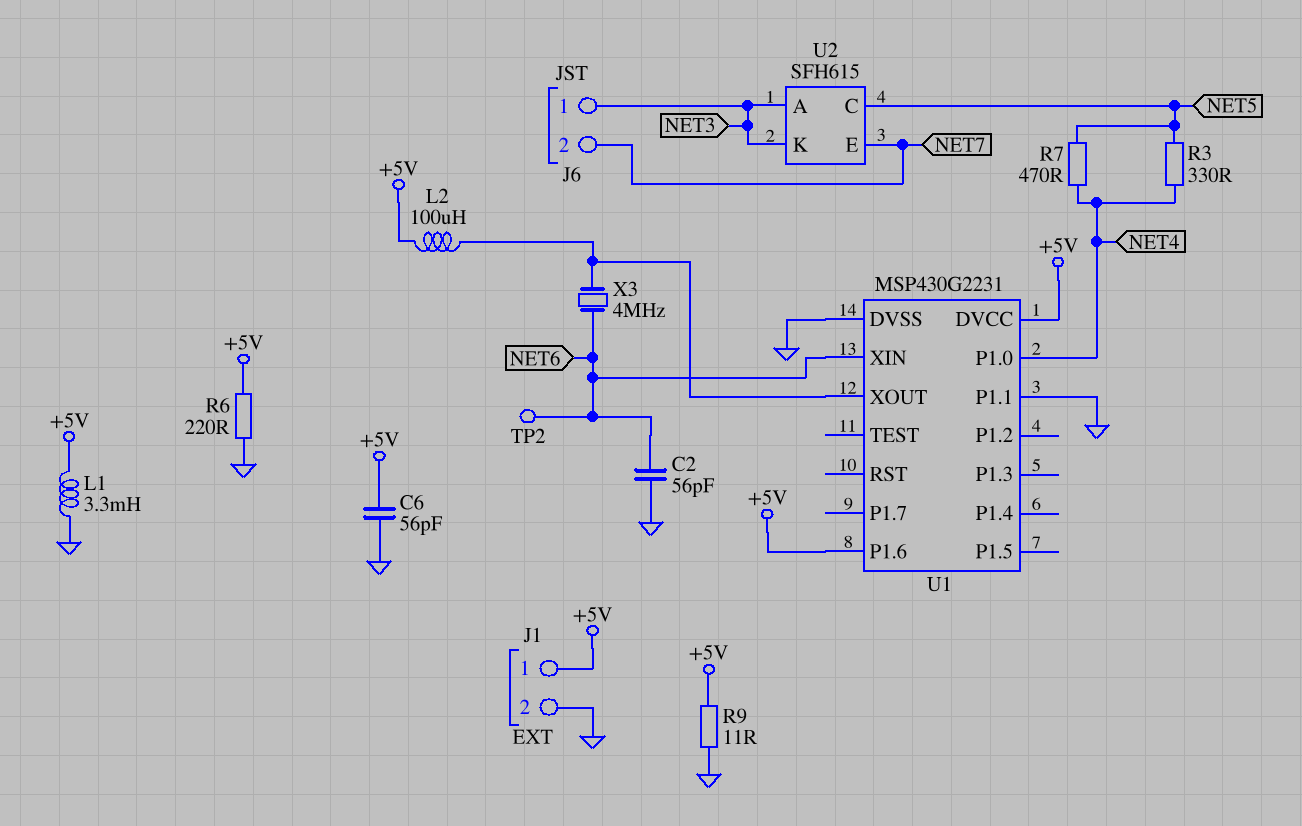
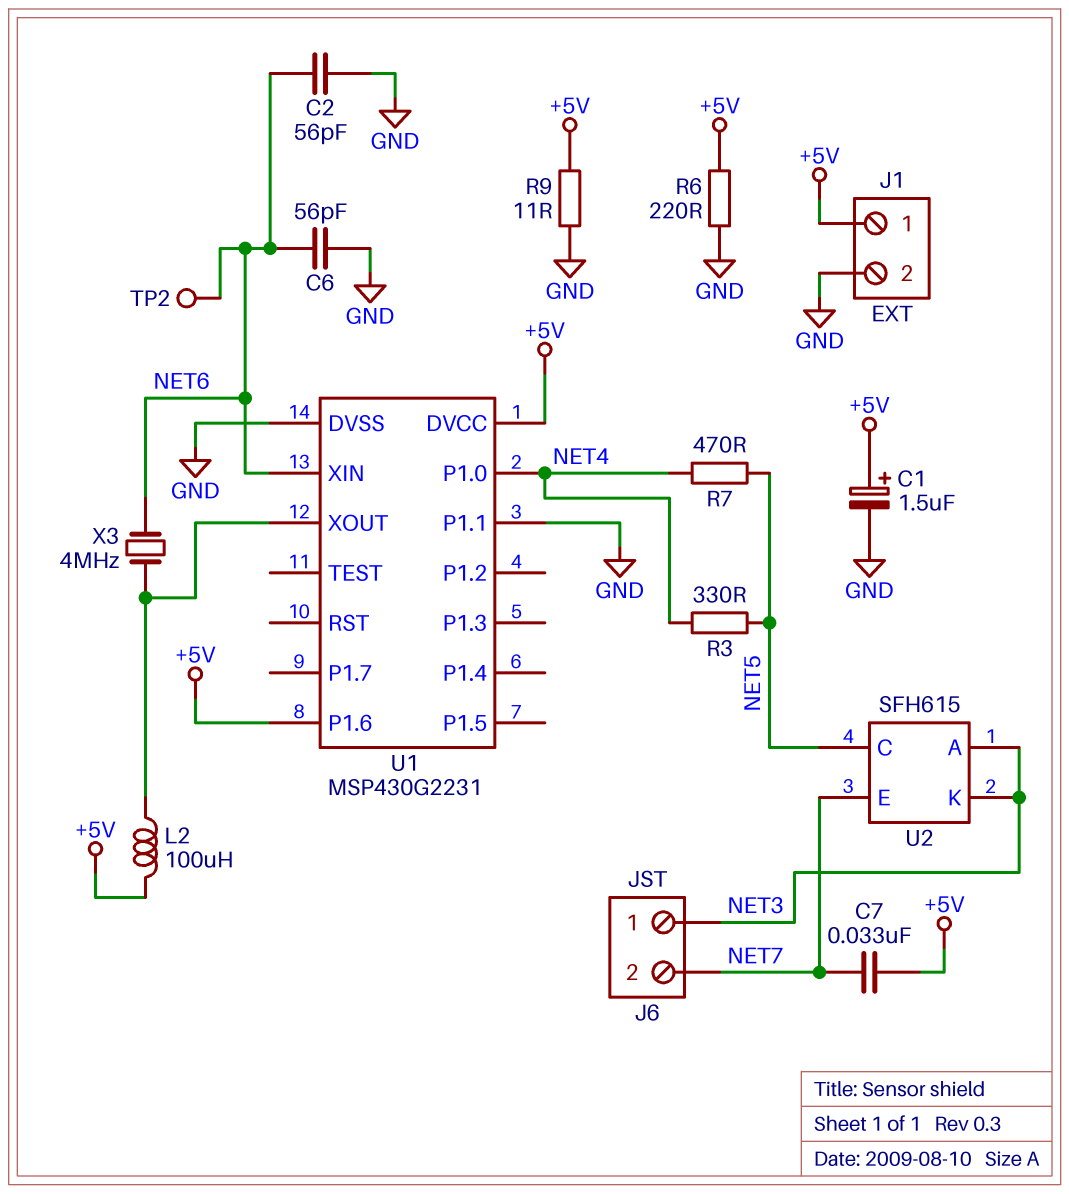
C1: none -> 1.5uF (plus +5V, minus GND)
C6: 56pF (+5V, GND) -> 56pF (GND, NET6)
C7: none -> 33nF (+5V, NET7)
L1: 3.3mH (+5V, GND) -> none

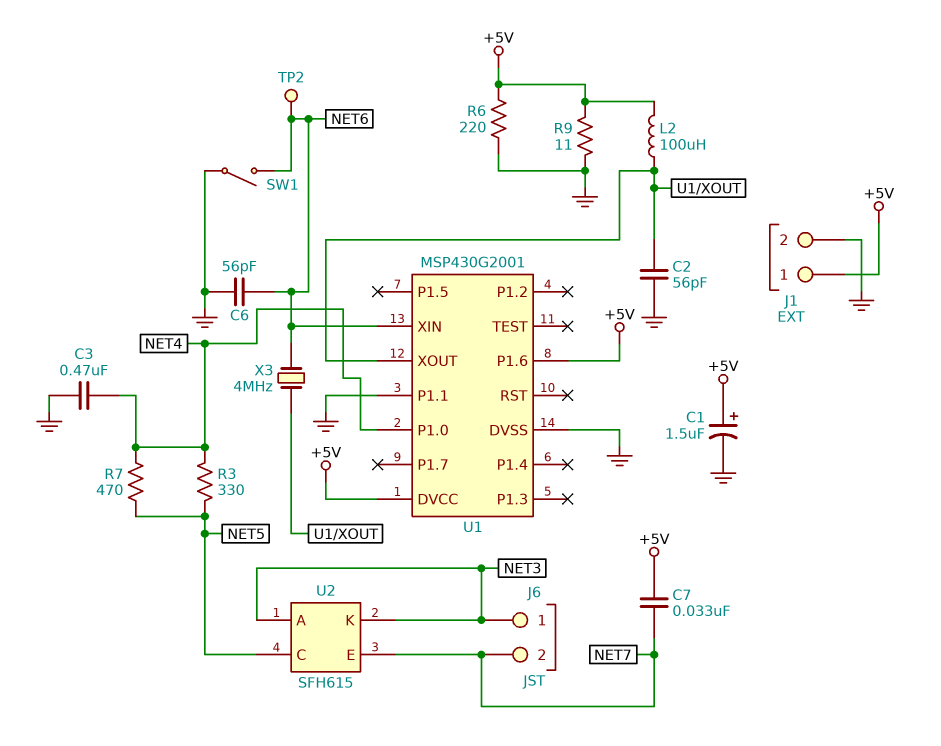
C2: 56pF (GND, NET6) -> 56pF (GND, U1/XOUT)
C3: none -> 470nF (GND, NET4)
SW1: none -> switch (GND, NET6)
U1: MSP430G2231 -> MSP430G2001

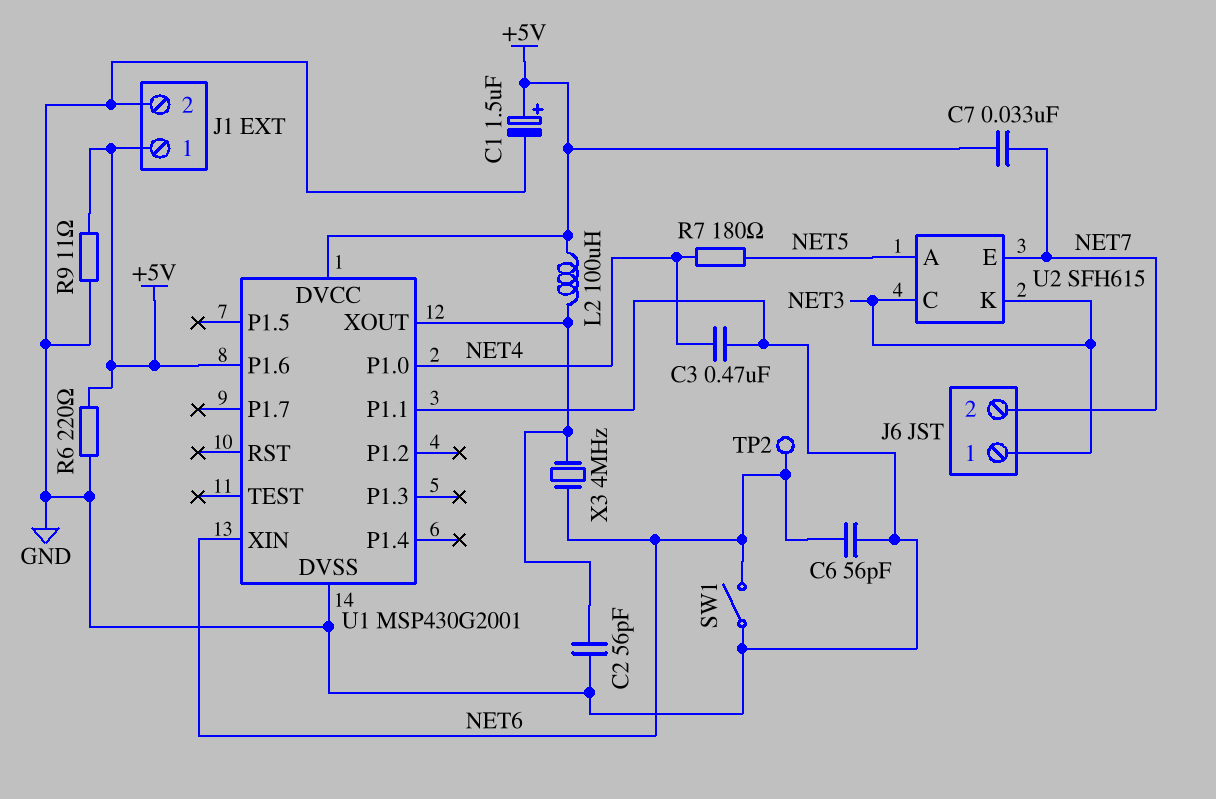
R3: 330 (NET4, NET5) -> none
R7: 470 (NET4, NET5) -> 180 (NET4, NET5)
U2 pin A: NET3 -> NET5
U2 pin C: NET5 -> NET3

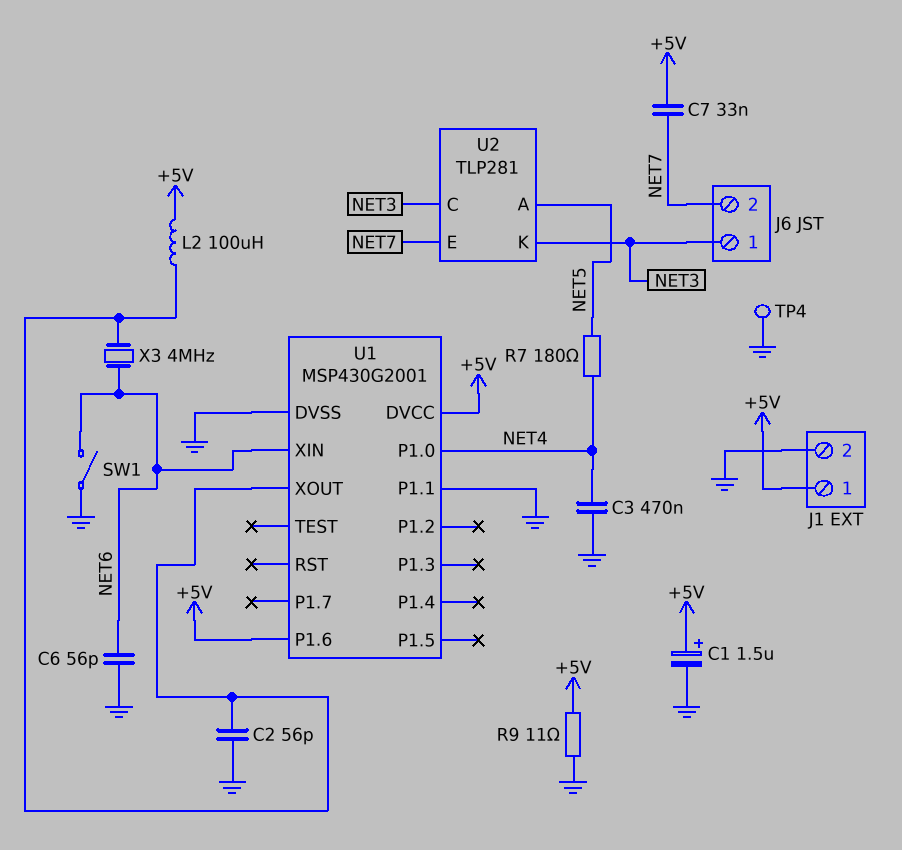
R6: 220 (+5V, GND) -> none
TP2: test point (NET6) -> none
TP4: none -> test point (GND)
U2: SFH615 -> TLP281

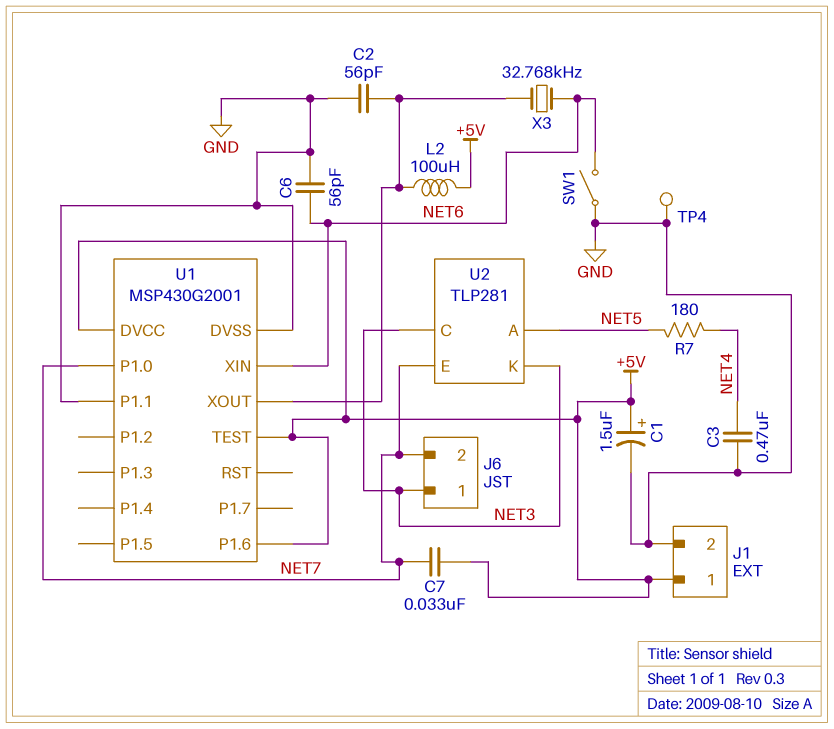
R9: 11 (+5V, GND) -> none
U1 pin P1.0: NET4 -> NET7
U1 pin TEST: none -> +5V
X3: 4MHz (NET6, U1/XOUT) -> 32.768kHz (NET6, U1/XOUT)

